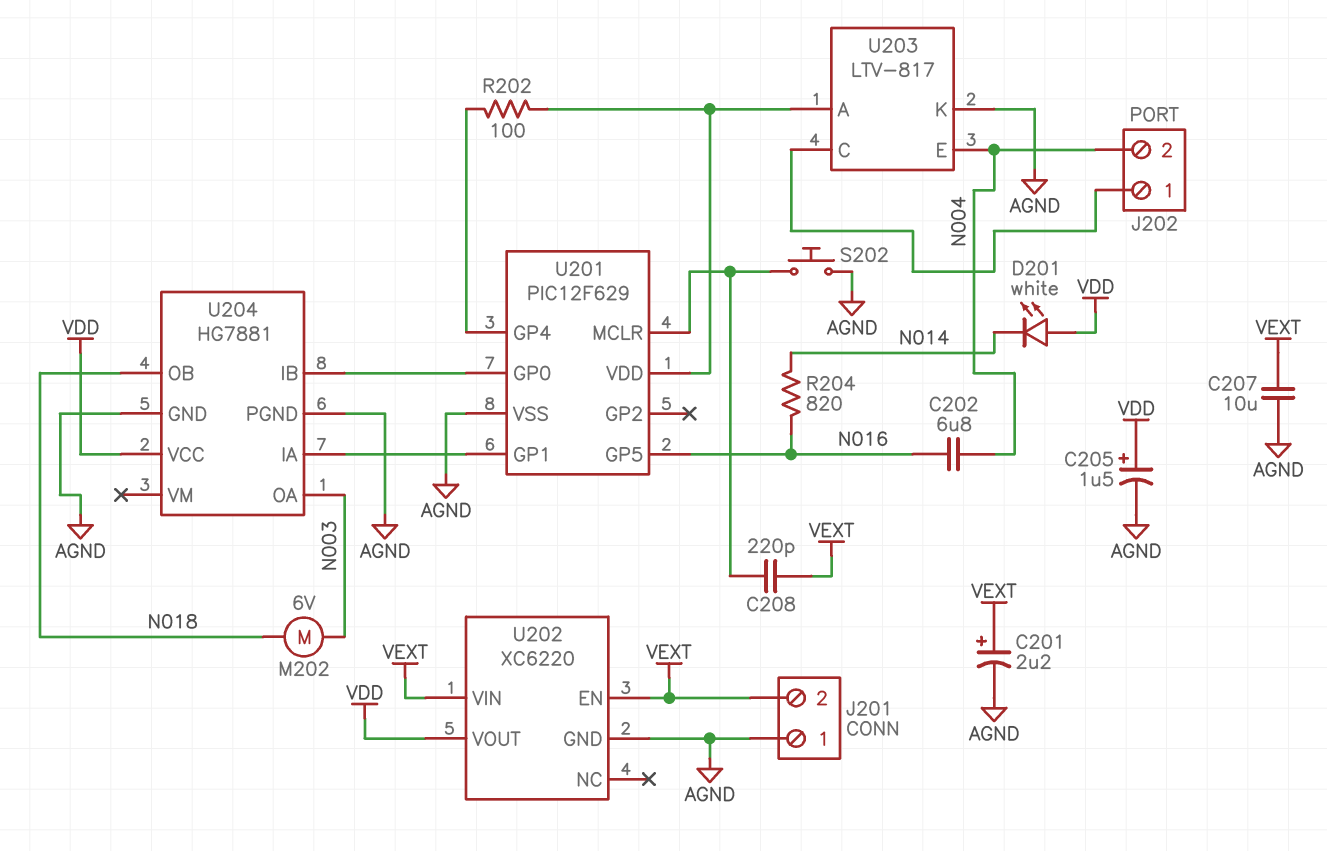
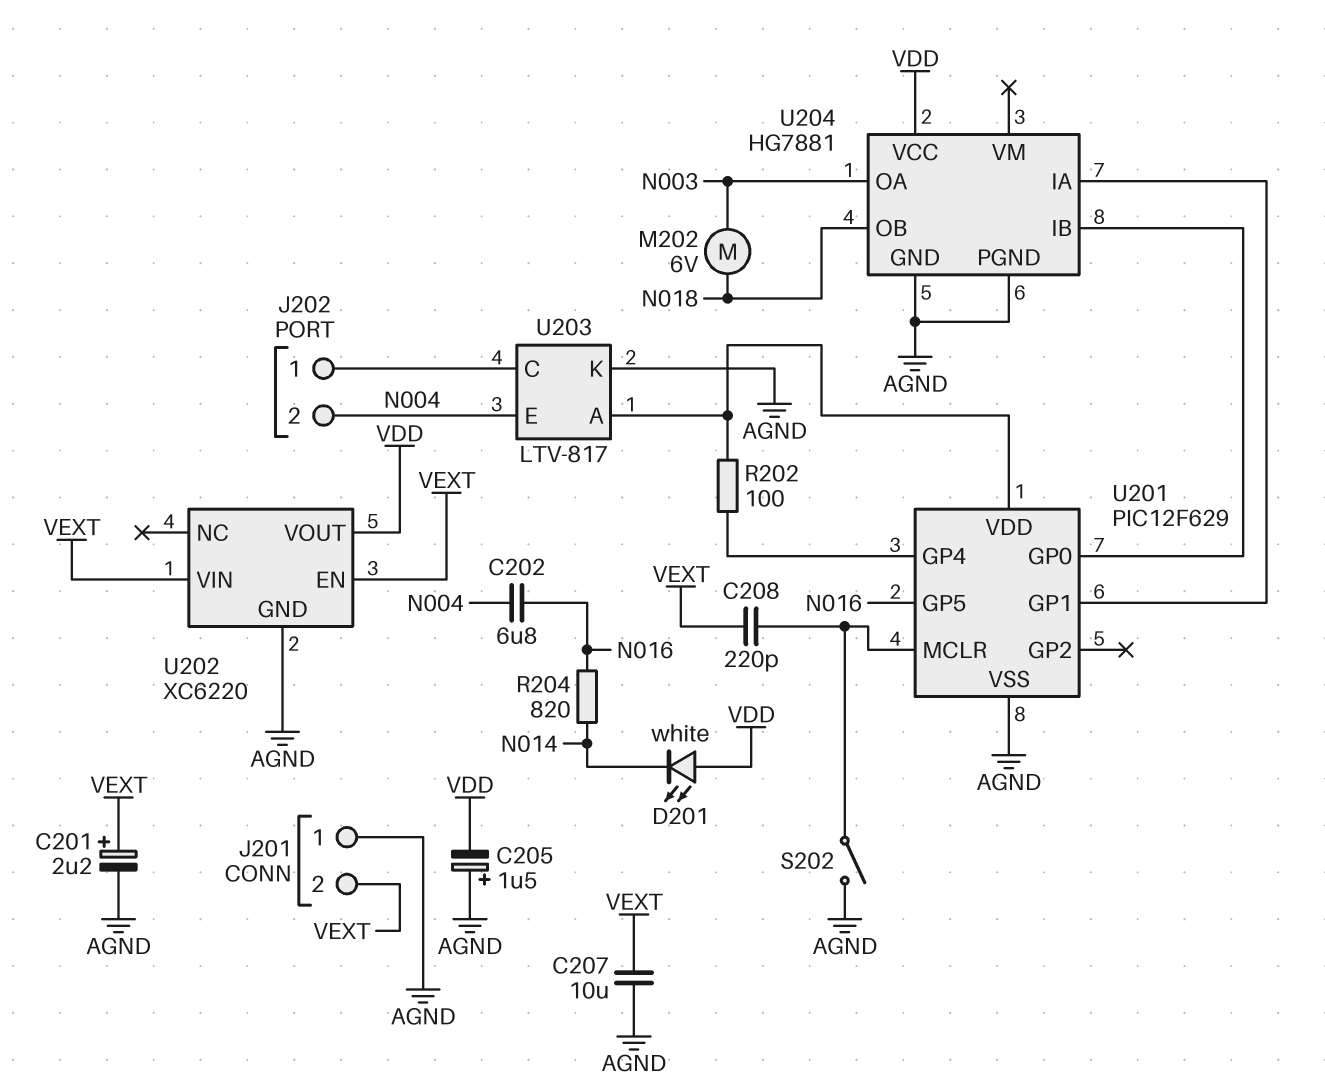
C205: 1.5uF (plus VDD, minus AGND) -> 1.5uF (plus AGND, minus VDD)
S202: button (AGND, U201/MCLR) -> switch (AGND, U201/MCLR)

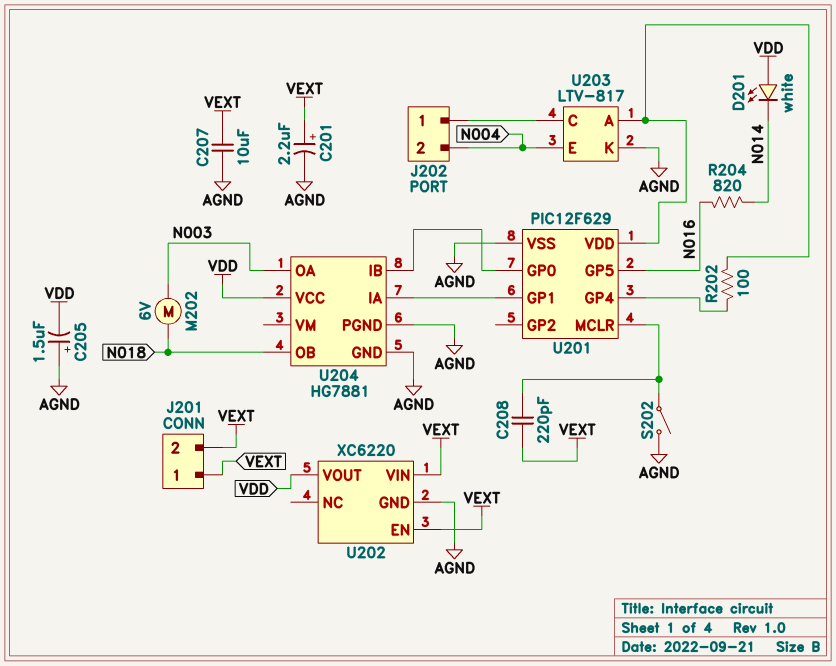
C202: 6.8uF (N004, N016) -> none
J201 pin 1: AGND -> VEXT

